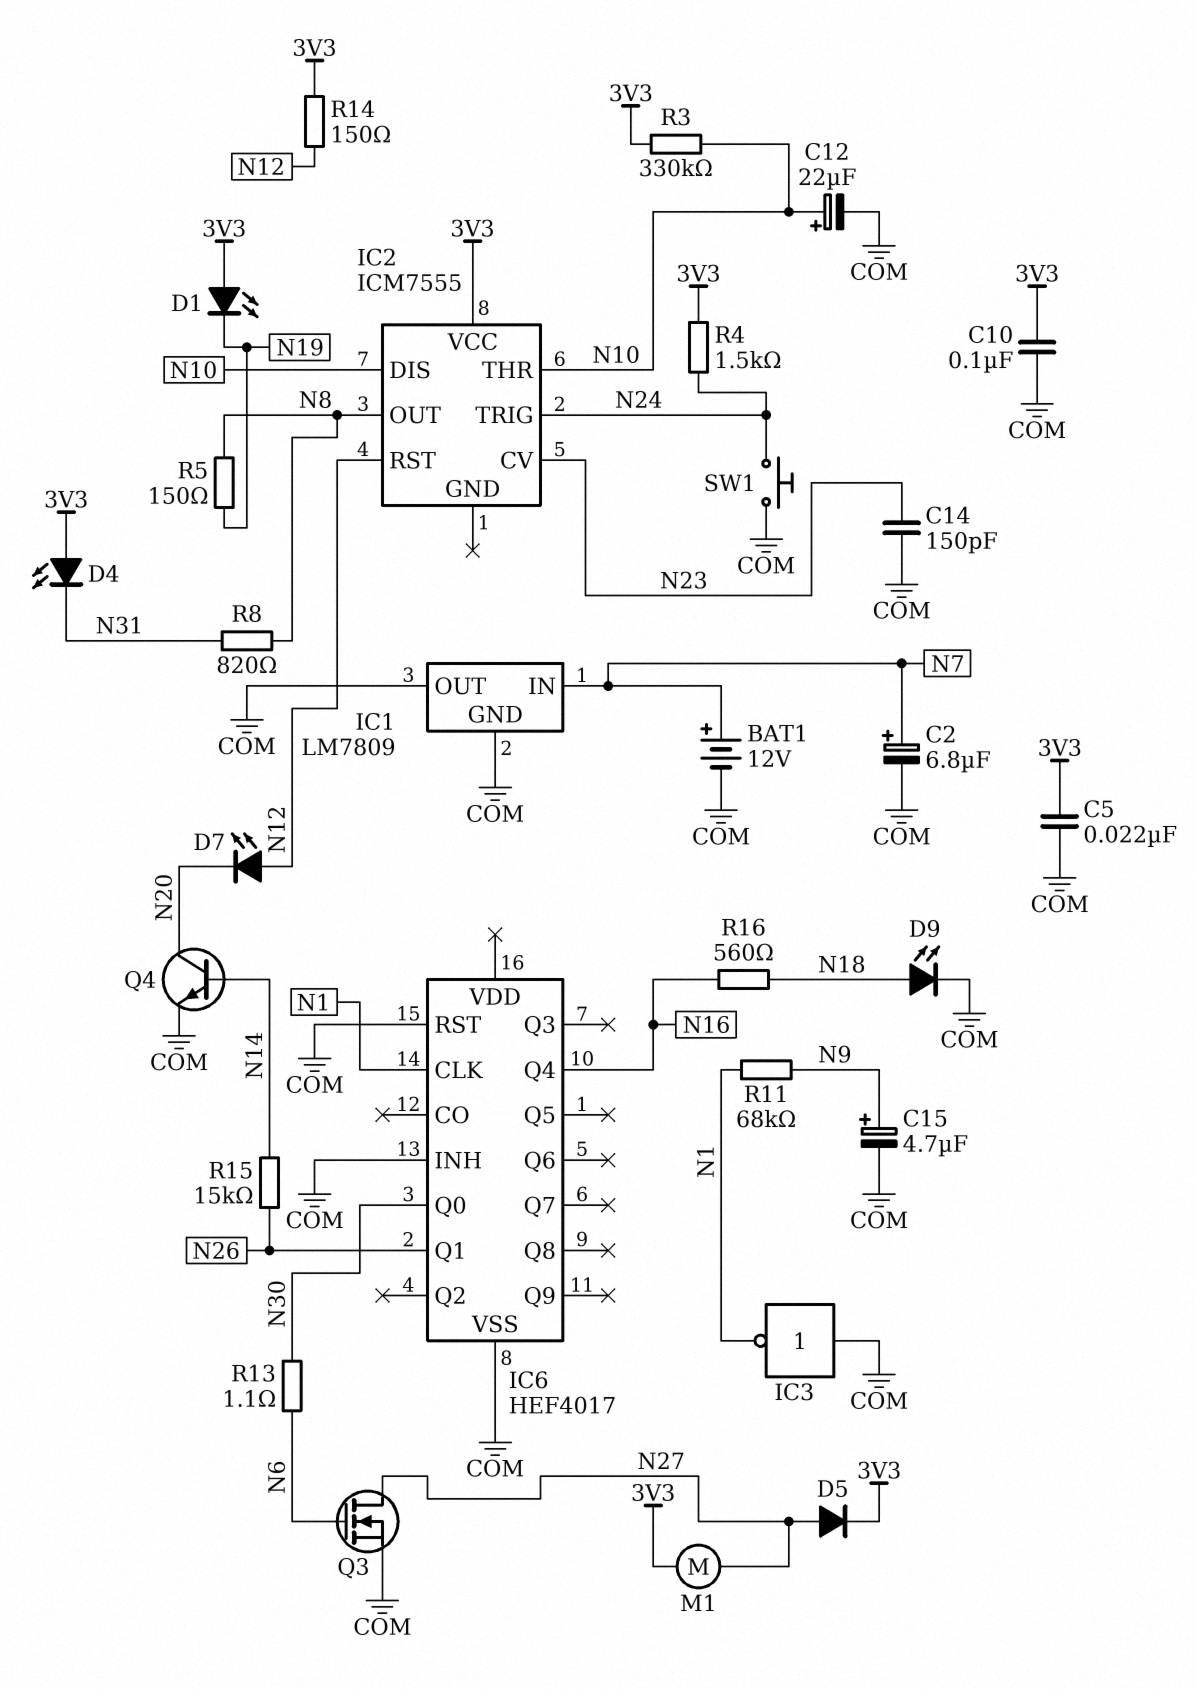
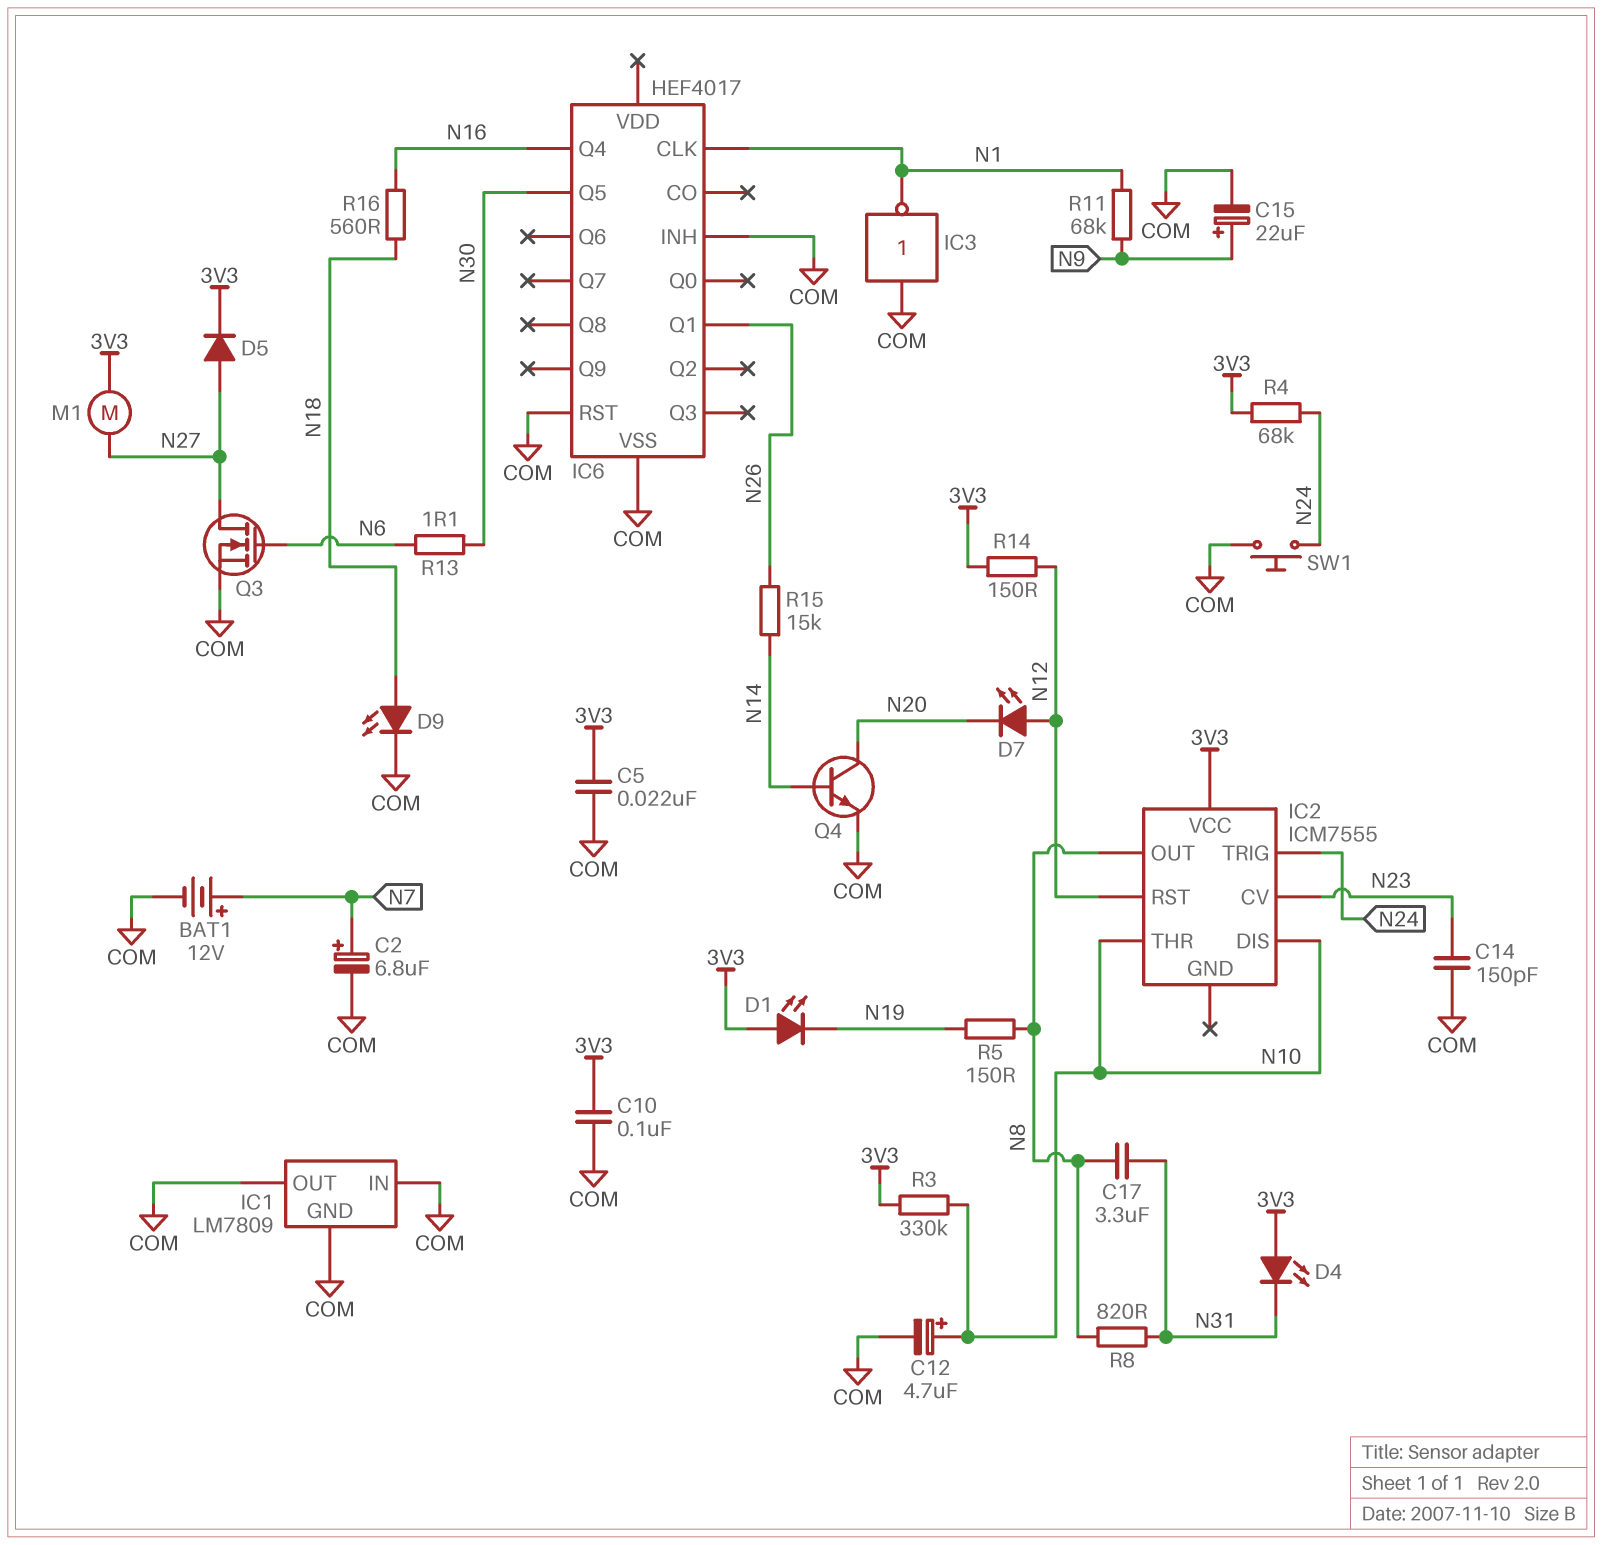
C12: 22uF (plus N10, minus COM) -> 4.7uF (plus N10, minus COM)
C15: 4.7uF (plus N9, minus COM) -> 22uF (plus N9, minus COM)
C17: none -> 3.3uF (N8, N31)
IC1 pin IN: N7 -> COM
IC6 pin Q0: N30 -> none
IC6 pin Q5: none -> N30
R4: 1.5k (3V3, N24) -> 68k (3V3, N24)

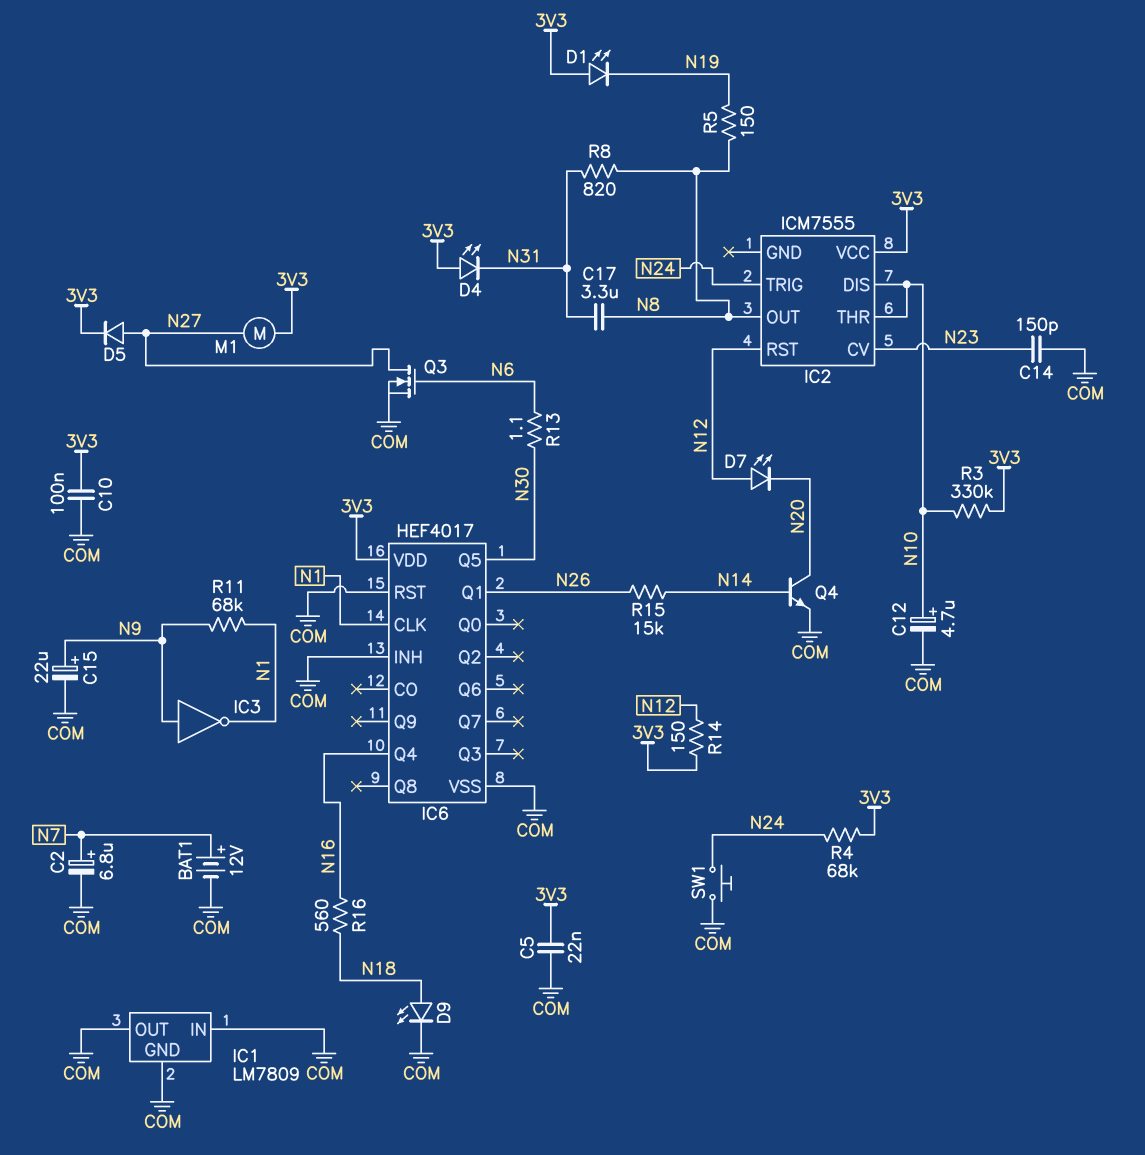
IC3: NOT (in COM, out N1) -> NOT (in N9, out N1)
IC6 pin VDD: none -> 3V3

